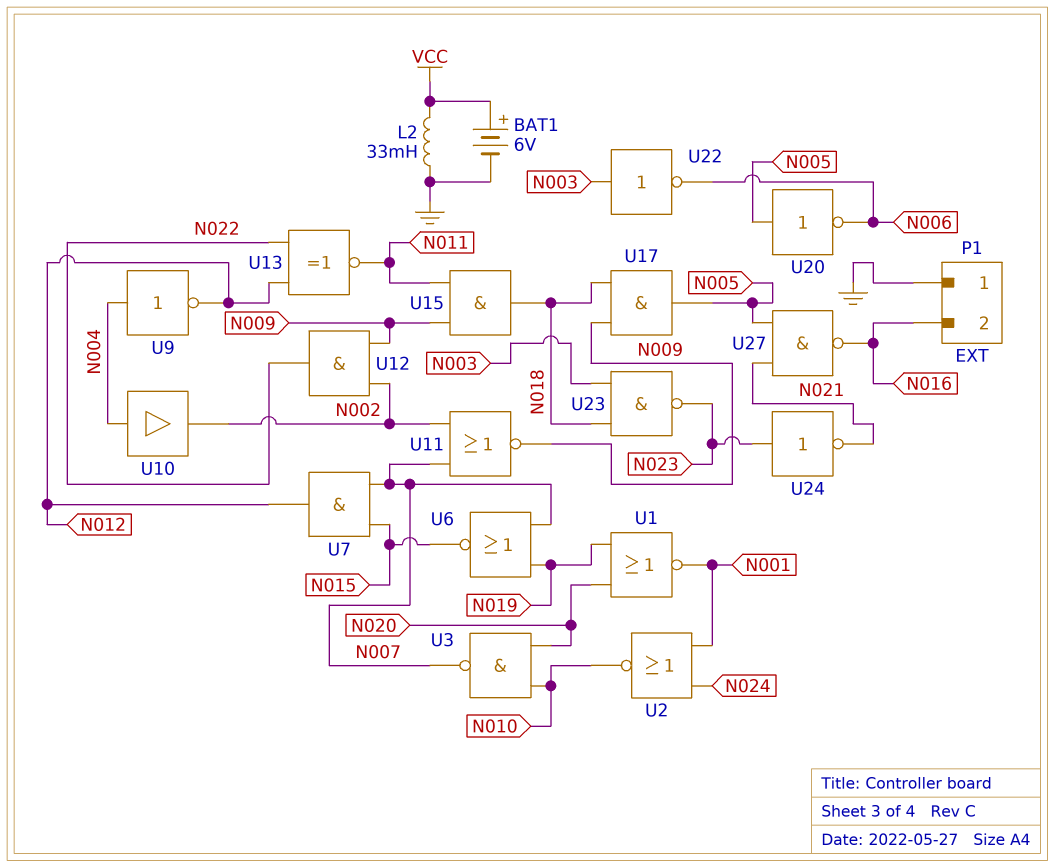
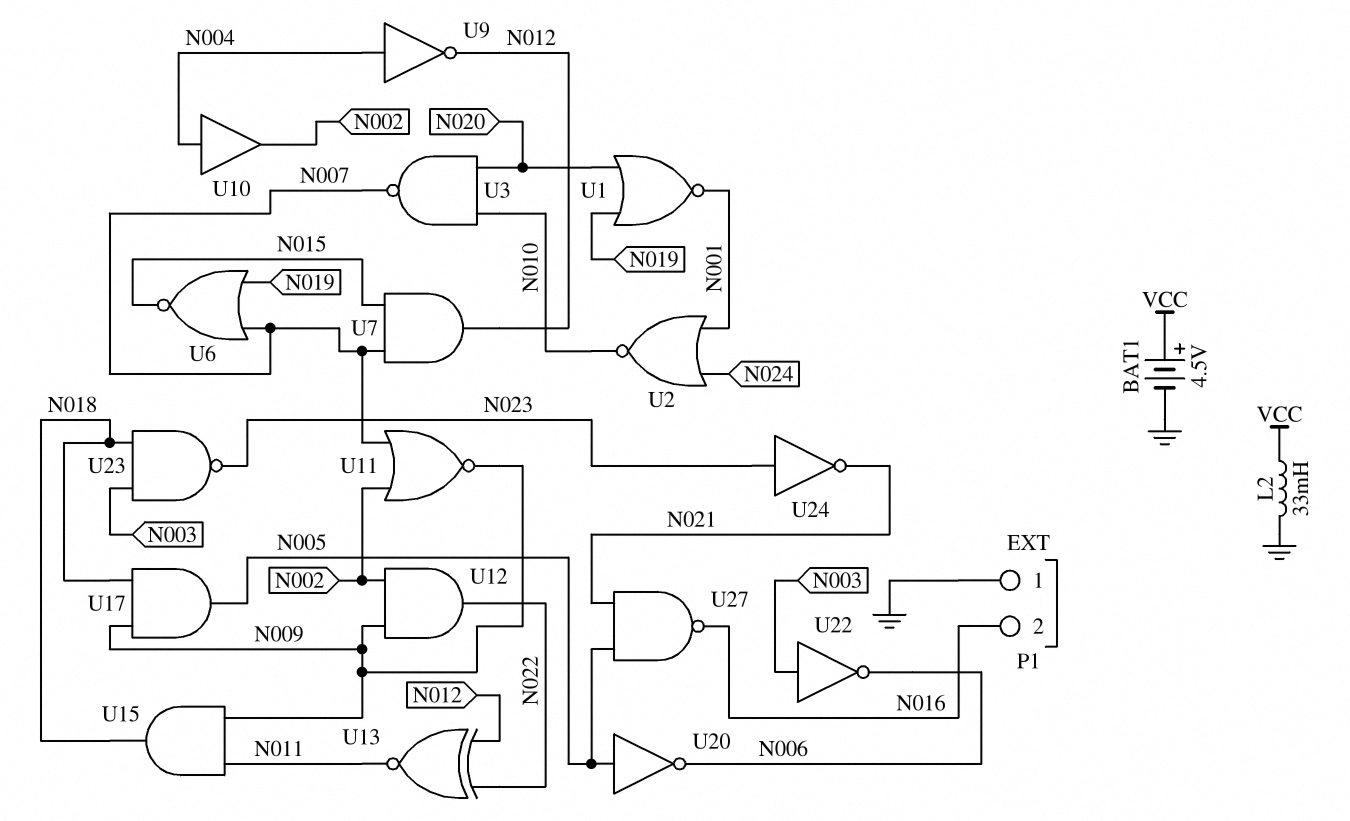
BAT1: 6V (plus VCC, minus GND) -> 4.5V (plus VCC, minus GND)

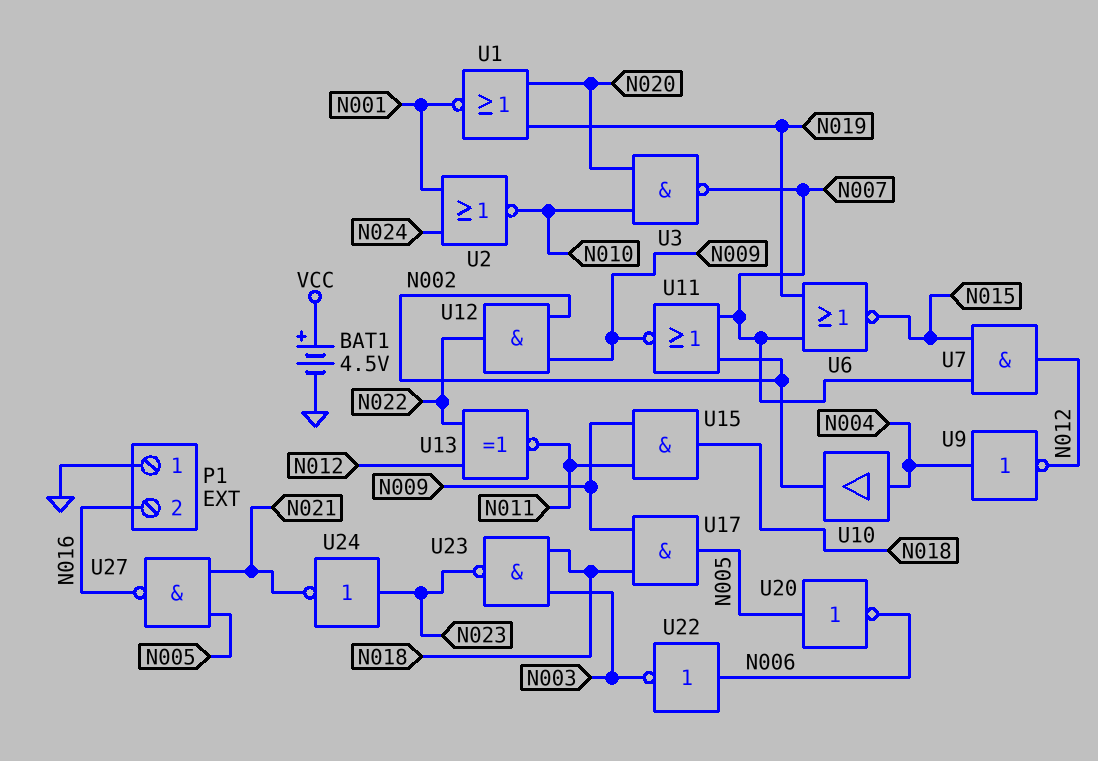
L2: 33mH (GND, VCC) -> none
U22: NOT (in N003, out N006) -> NOT (in N006, out N003)

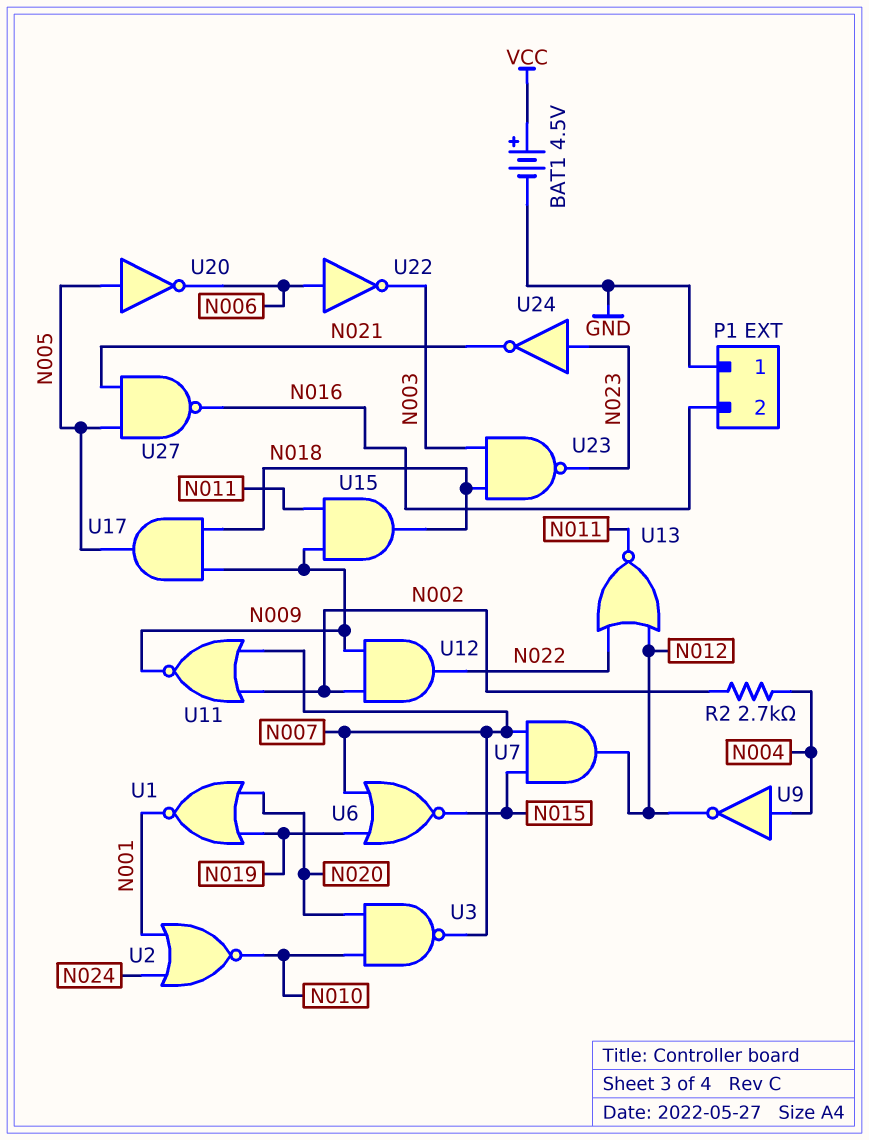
R2: none -> 2.7k (N002, N004)
U10: buffer (in N004, out N002) -> none
U13: XNOR (in N012, in N022, out N011) -> NOR (in N012, in N022, out N011)

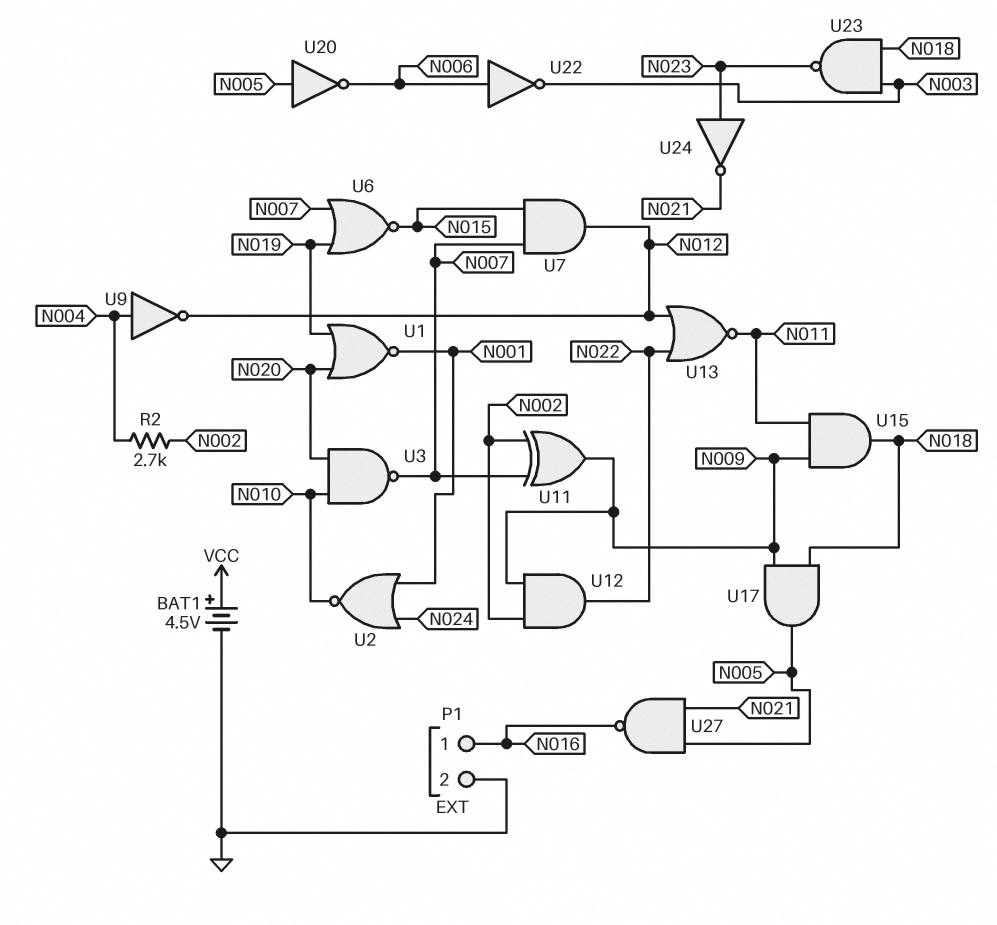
P1 pin 1: GND -> N016
P1 pin 2: N016 -> GND
U11: NOR (in N002, in N007, out N009) -> XOR (in N002, in N007, out N009)

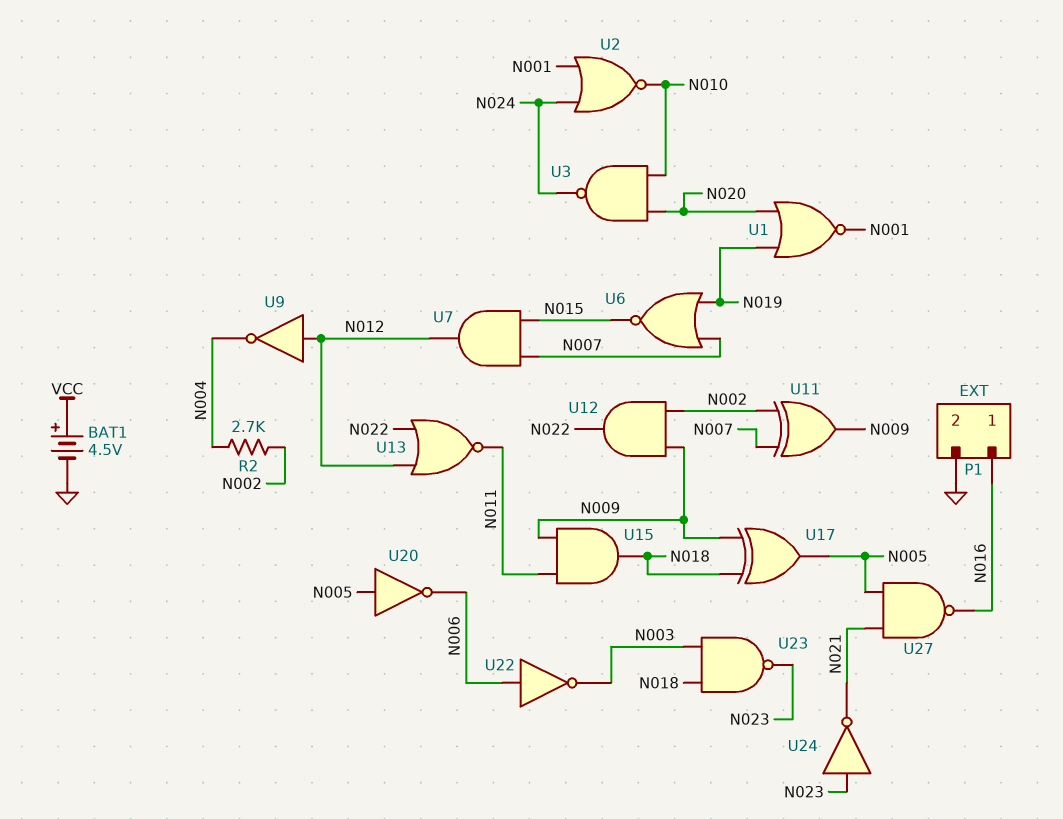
U3: NAND (in N010, in N020, out N007) -> NAND (in N010, in N020, out N024)
U9: NOT (in N004, out N012) -> NOT (in N012, out N004)
U17: AND (in N009, in N018, out N005) -> XOR (in N009, in N018, out N005)

